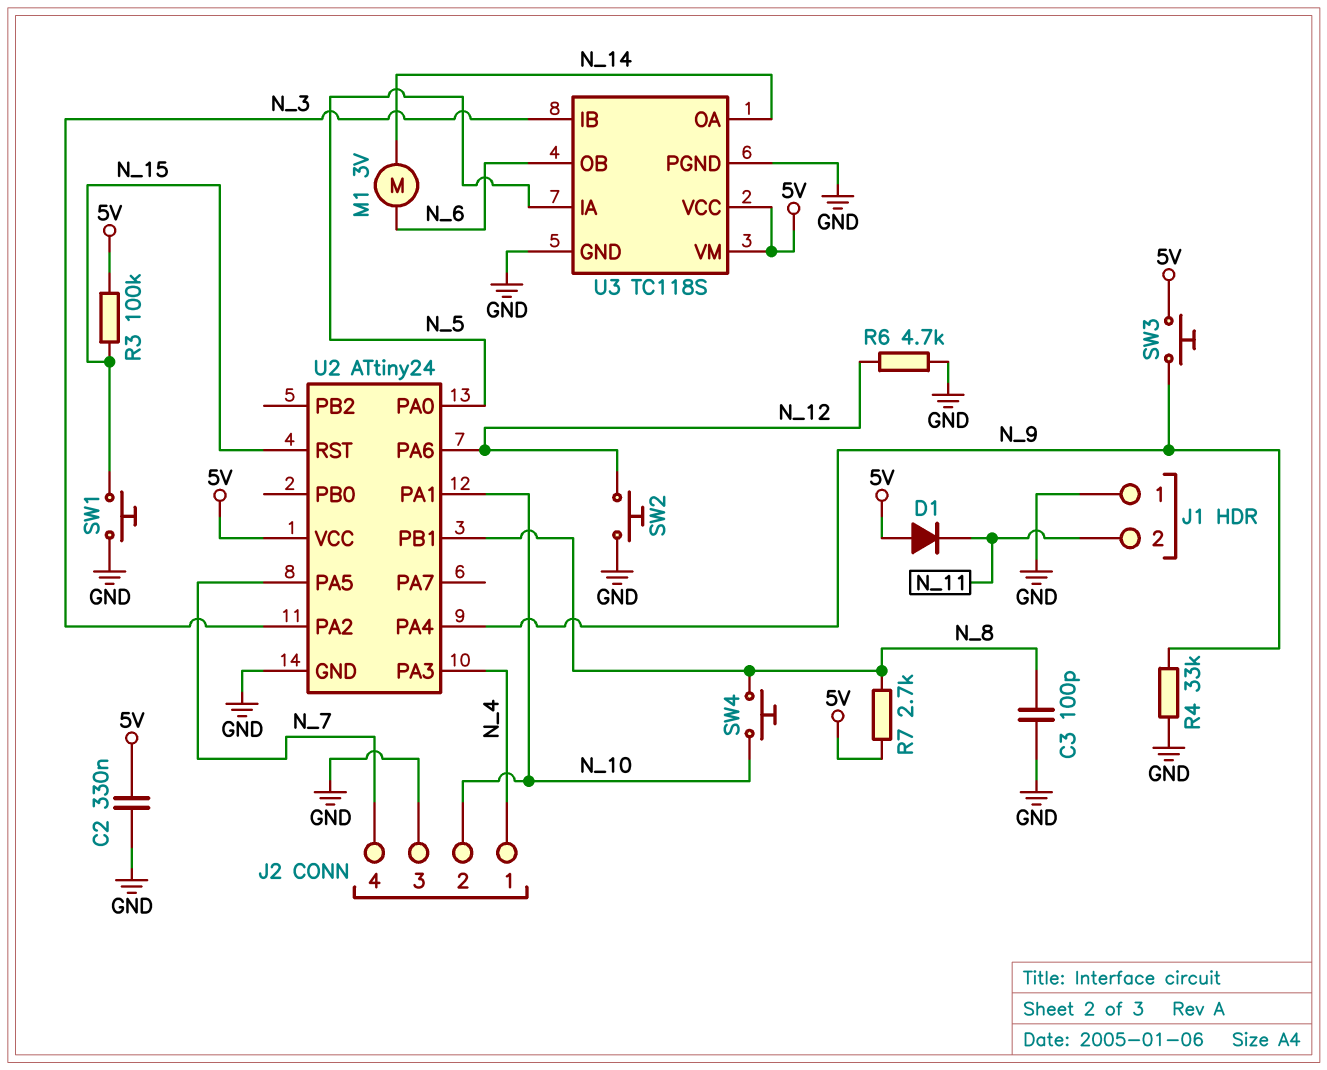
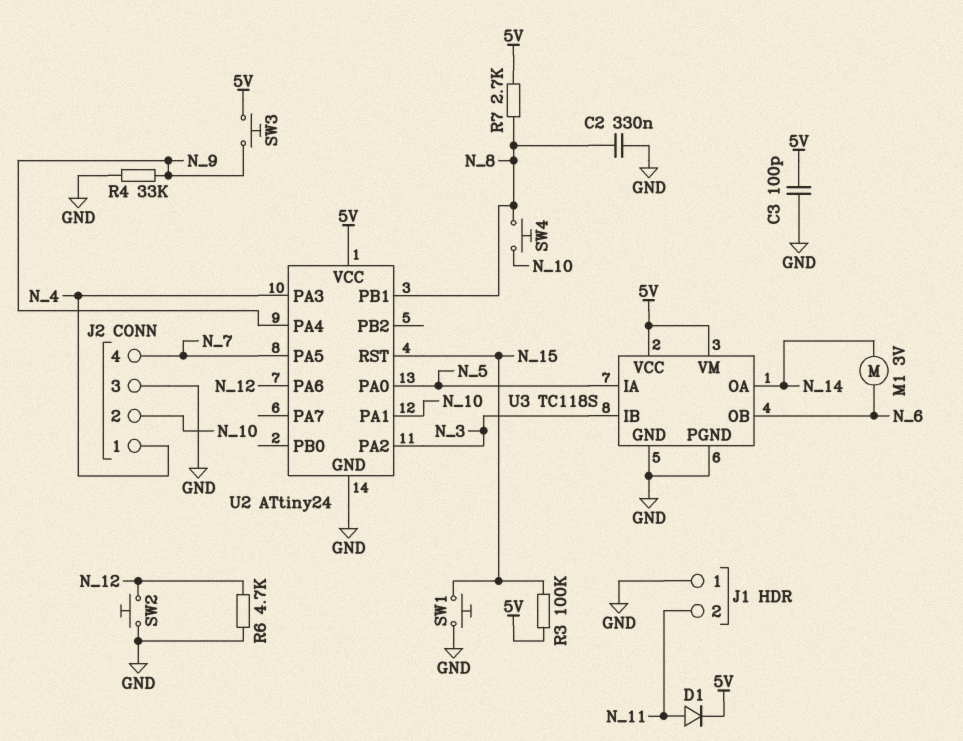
C2: 330nF (5V, GND) -> 330nF (GND, N_8)
C3: 100pF (GND, N_8) -> 100pF (5V, GND)
D1: diode (A 5V, K N_11) -> diode (A N_11, K 5V)

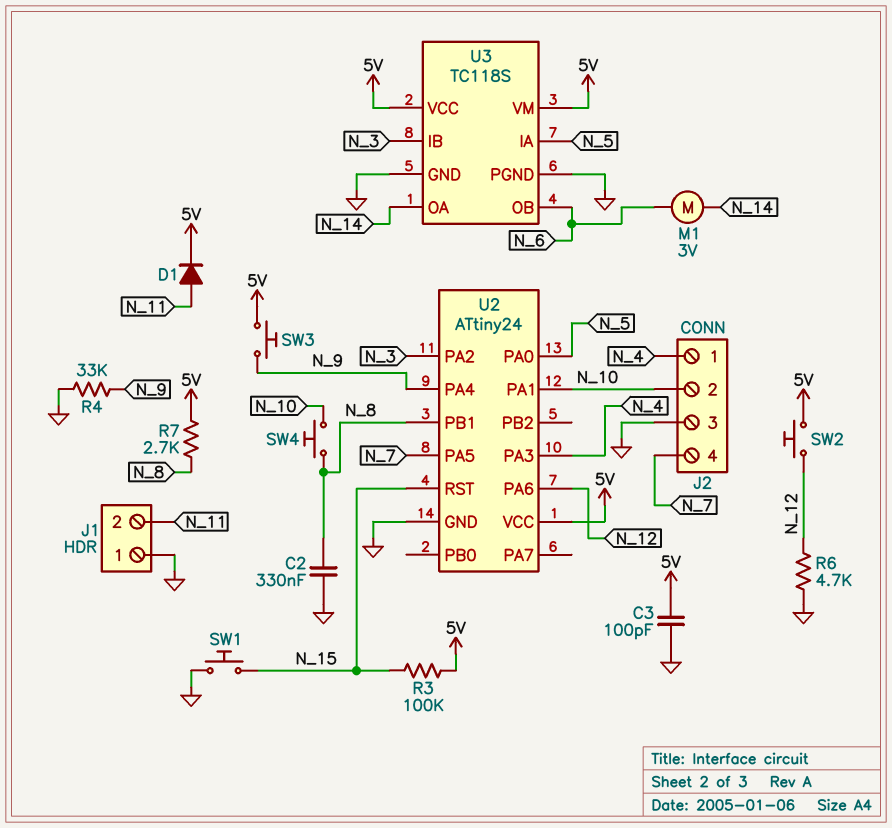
SW2: button (GND, N_12) -> button (5V, N_12)

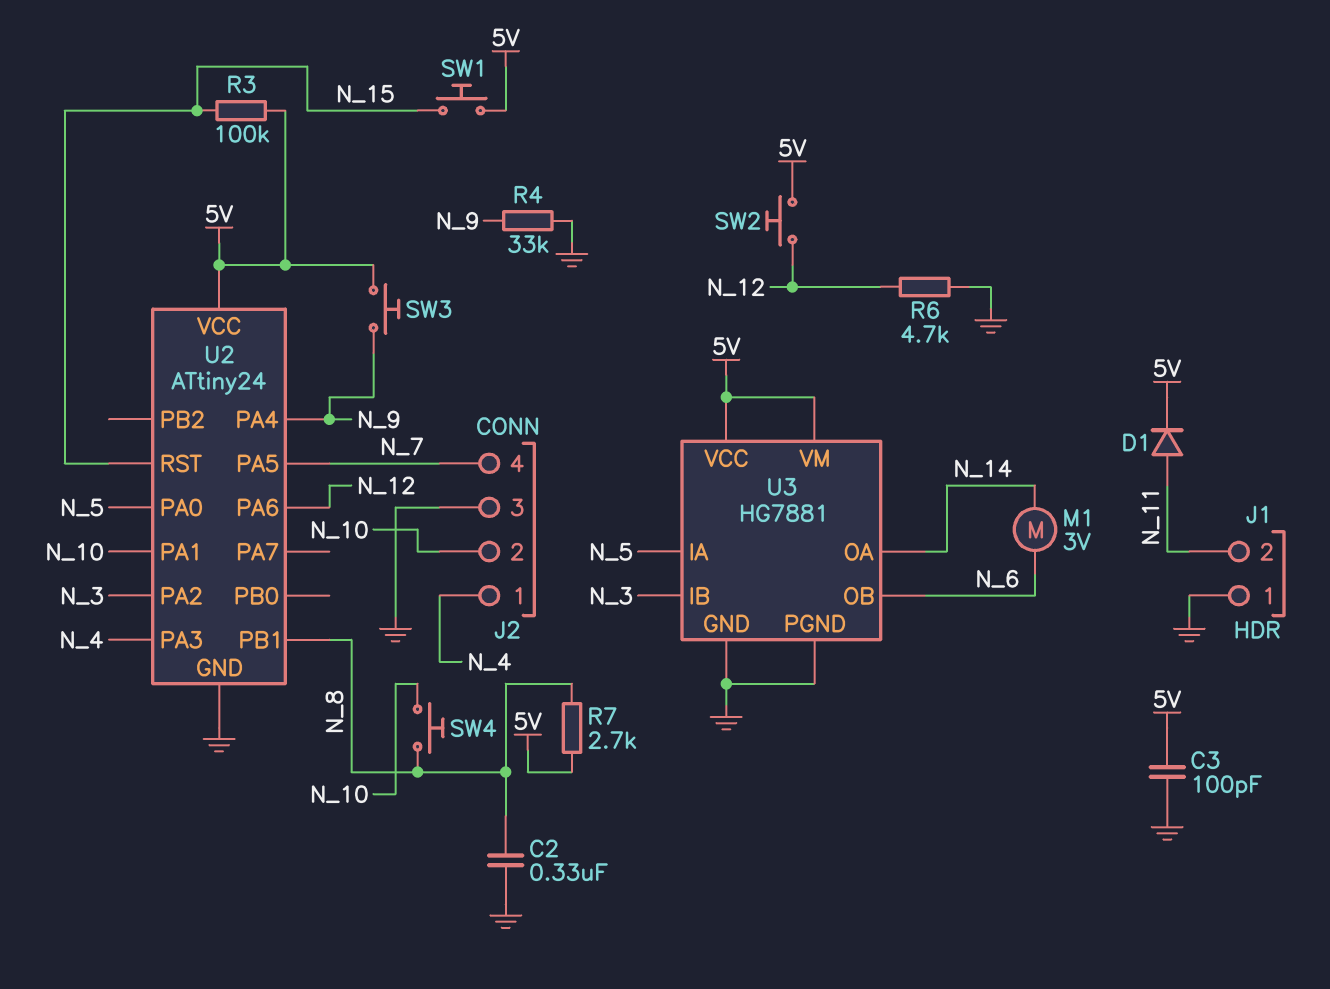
SW1: button (GND, N_15) -> button (5V, N_15)
U3: TC118S -> HG7881

